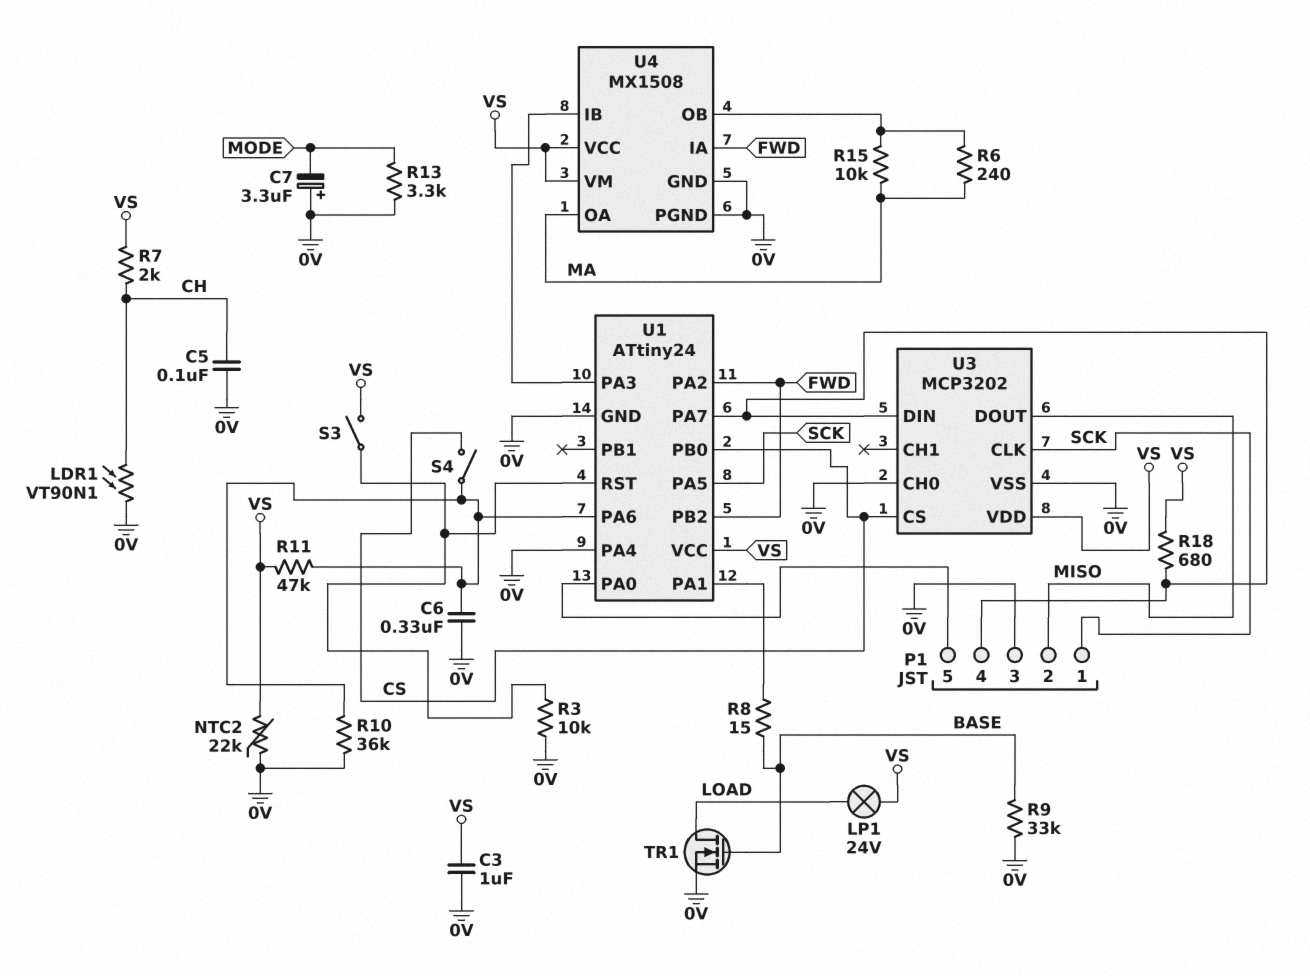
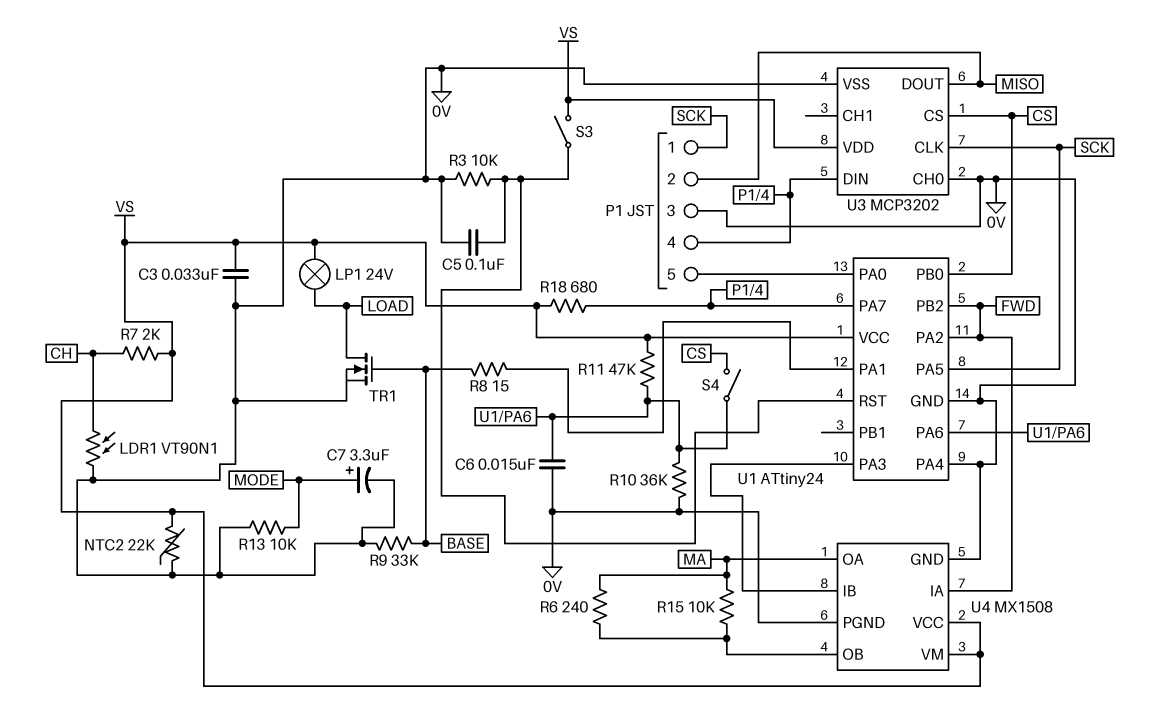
C3: 1uF (0V, VS) -> 33nF (0V, VS)
C5: 100nF (0V, CH) -> 100nF (0V, U1/RST)
C6: 330nF (0V, U1/PA6) -> 15nF (0V, U1/PA6)
C7: 3.3uF (plus 0V, minus MODE) -> 3.3uF (plus MODE, minus 0V)
R13: 3.3k (0V, MODE) -> 10k (0V, MODE)

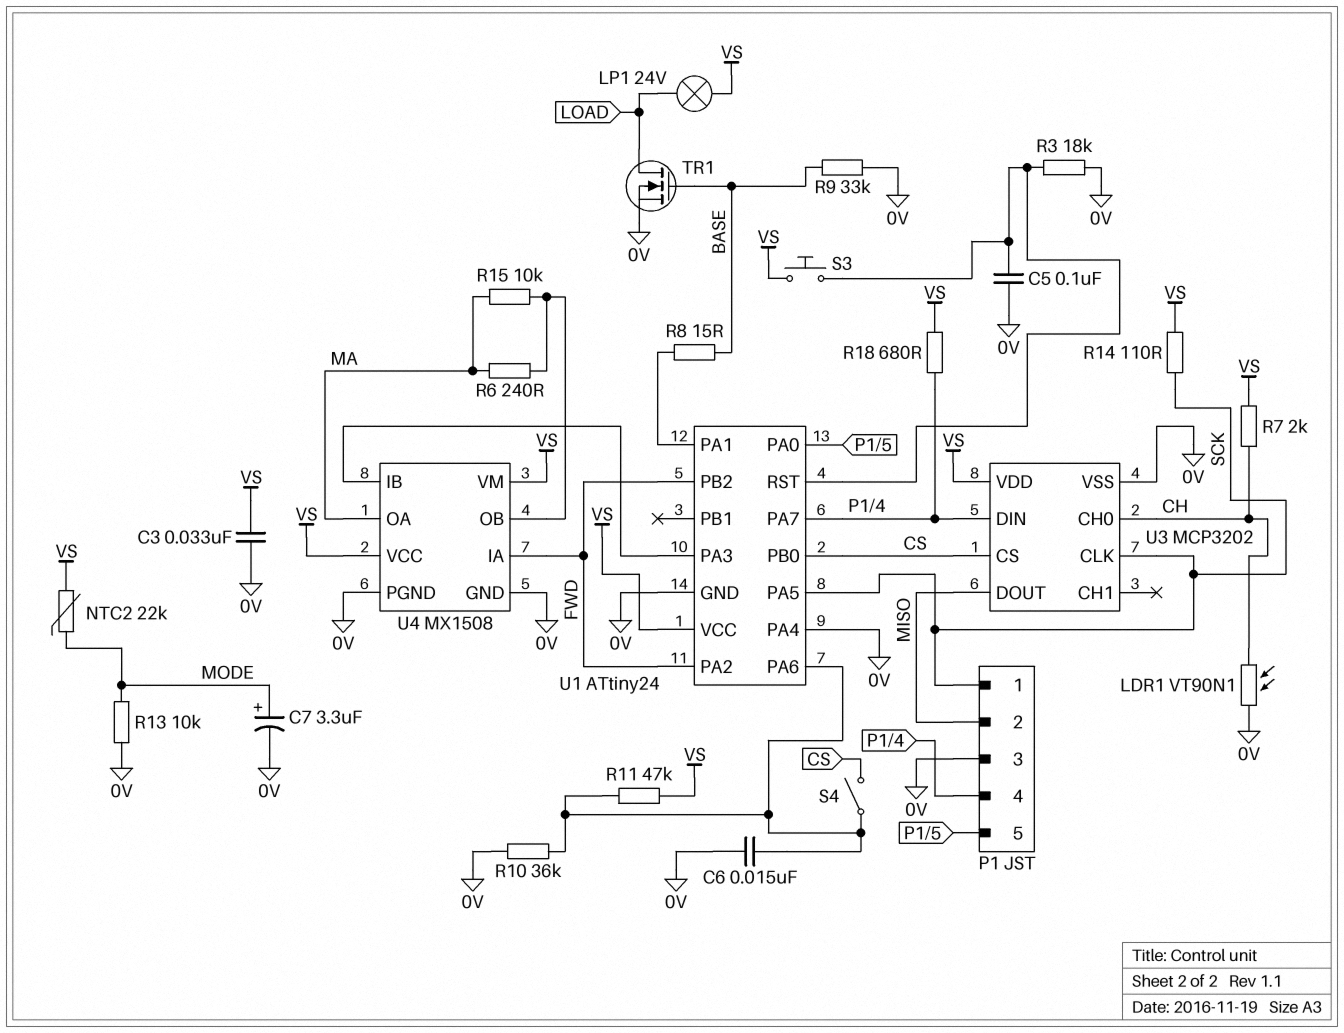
NTC2: 22k (0V, VS) -> 22k (MODE, VS)
R3: 10k (0V, U1/RST) -> 18k (0V, U1/RST)
R14: none -> 110 (SCK, VS)
S3: switch (U1/RST, VS) -> button (U1/RST, VS)
U3 pin CH0: 0V -> CH

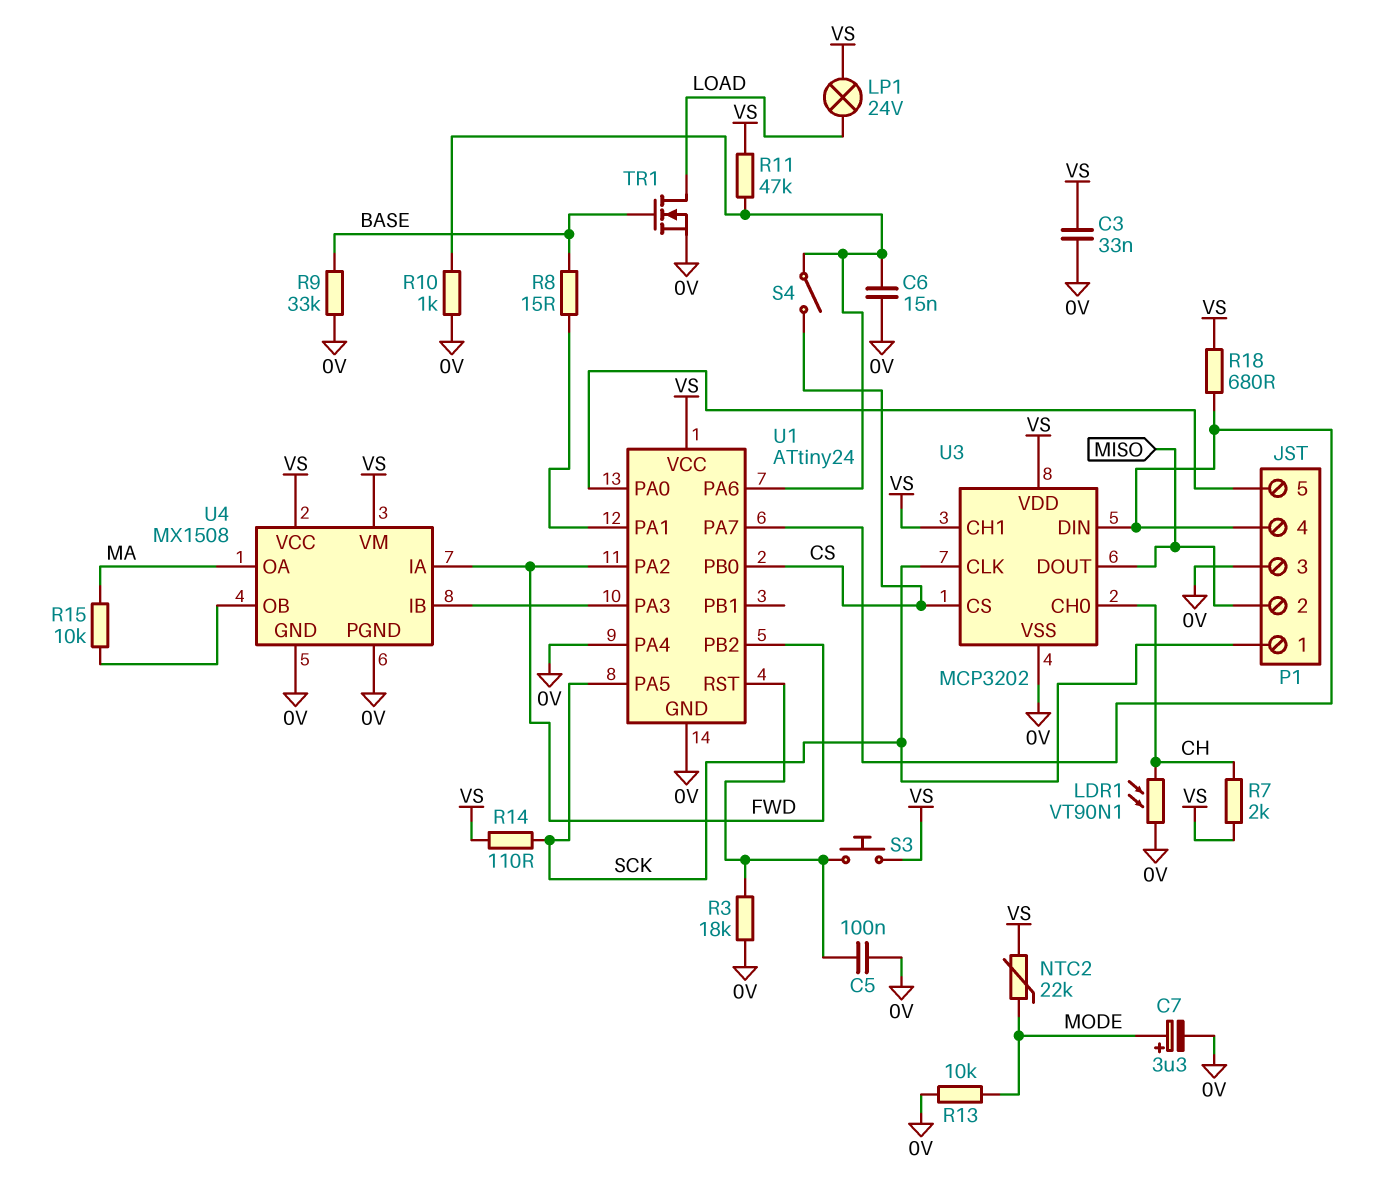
R6: 240 (MA, U4/OB) -> none
R10: 36k (0V, U1/PA6) -> 1k (0V, U1/PA6)
U3 pin CH1: none -> VS

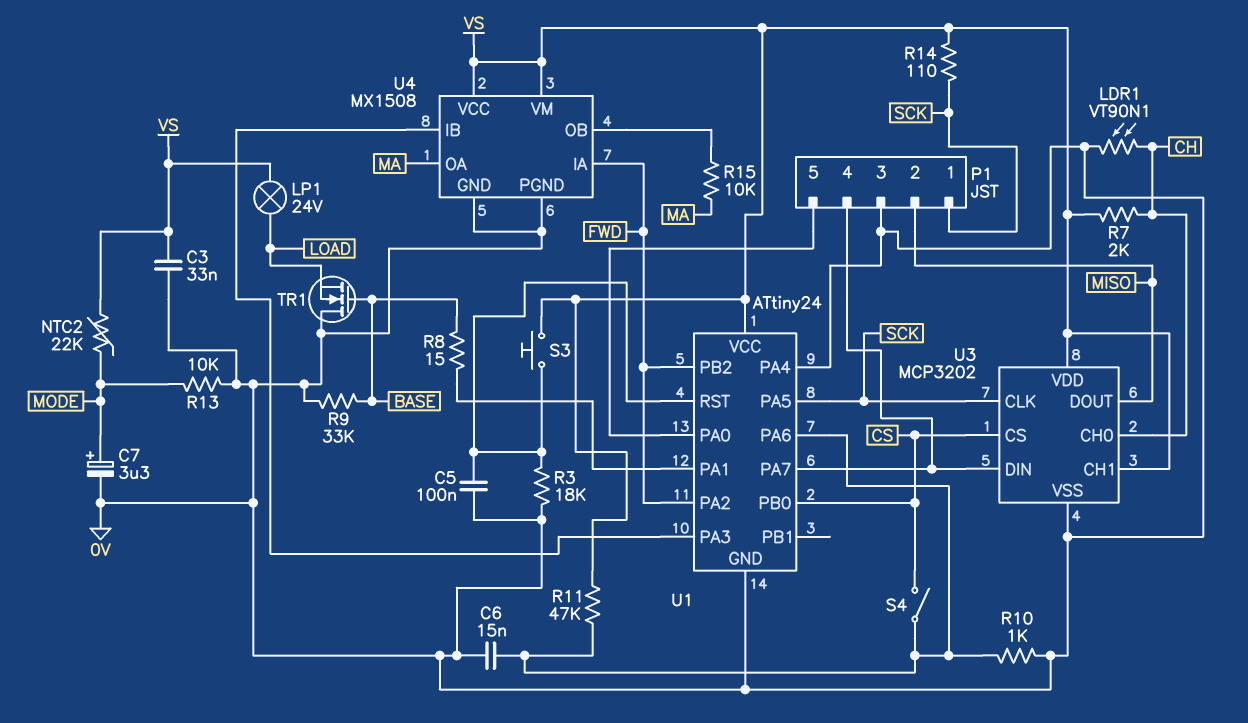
R18: 680 (P1/4, VS) -> none
TR1: NMOS (G BASE, D LOAD, S 0V) -> NMOS (G BASE, D 0V, S LOAD)

